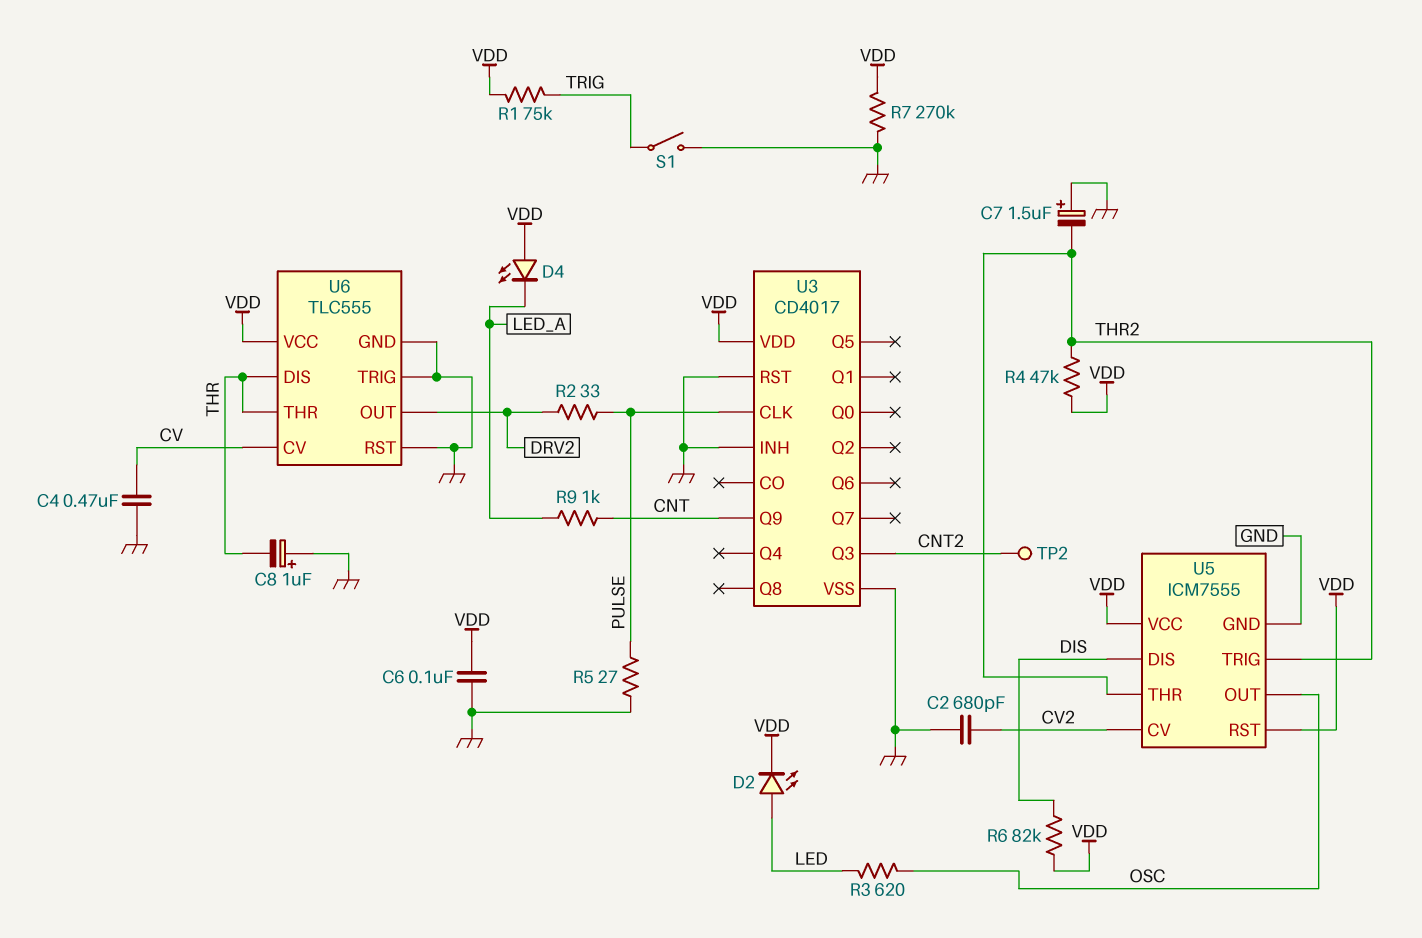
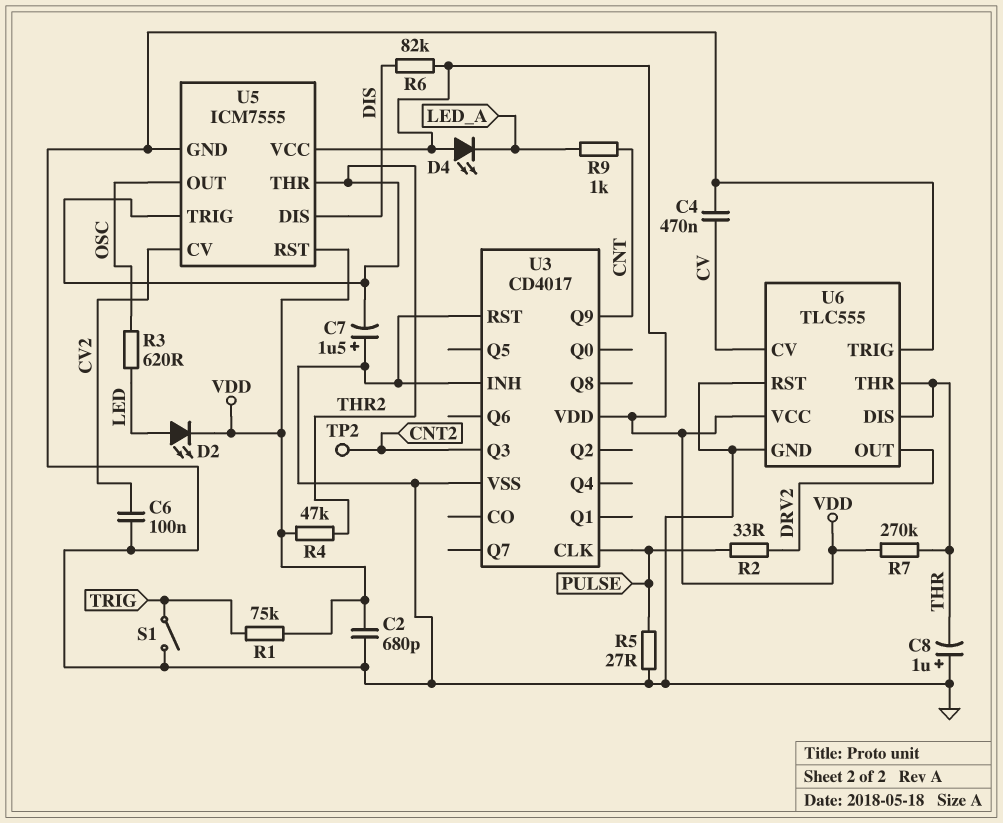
C2: 680pF (CV2, GND) -> 680pF (GND, VDD)
C6: 100nF (GND, VDD) -> 100nF (CV2, GND)
R7: 270k (GND, VDD) -> 270k (THR, VDD)

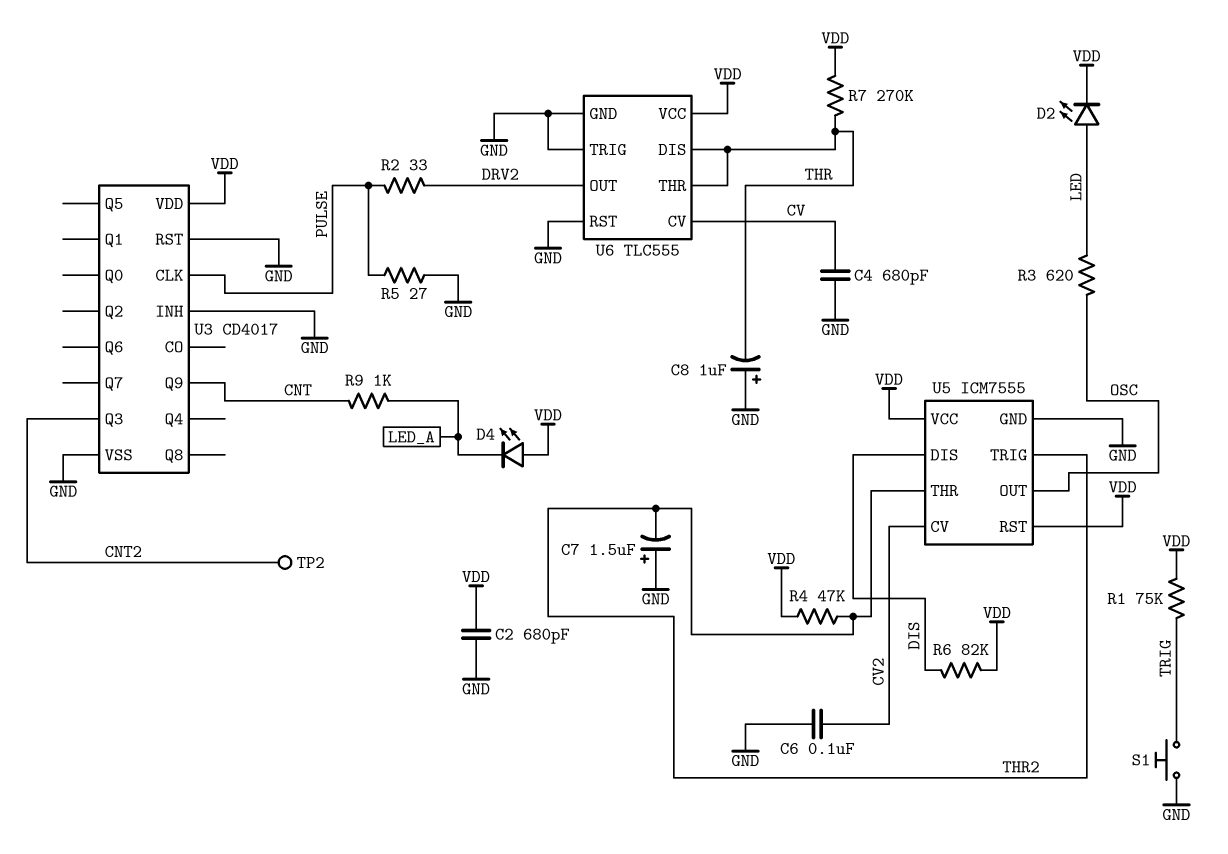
C4: 470nF (CV, GND) -> 680pF (CV, GND)
S1: switch (GND, TRIG) -> button (GND, TRIG)

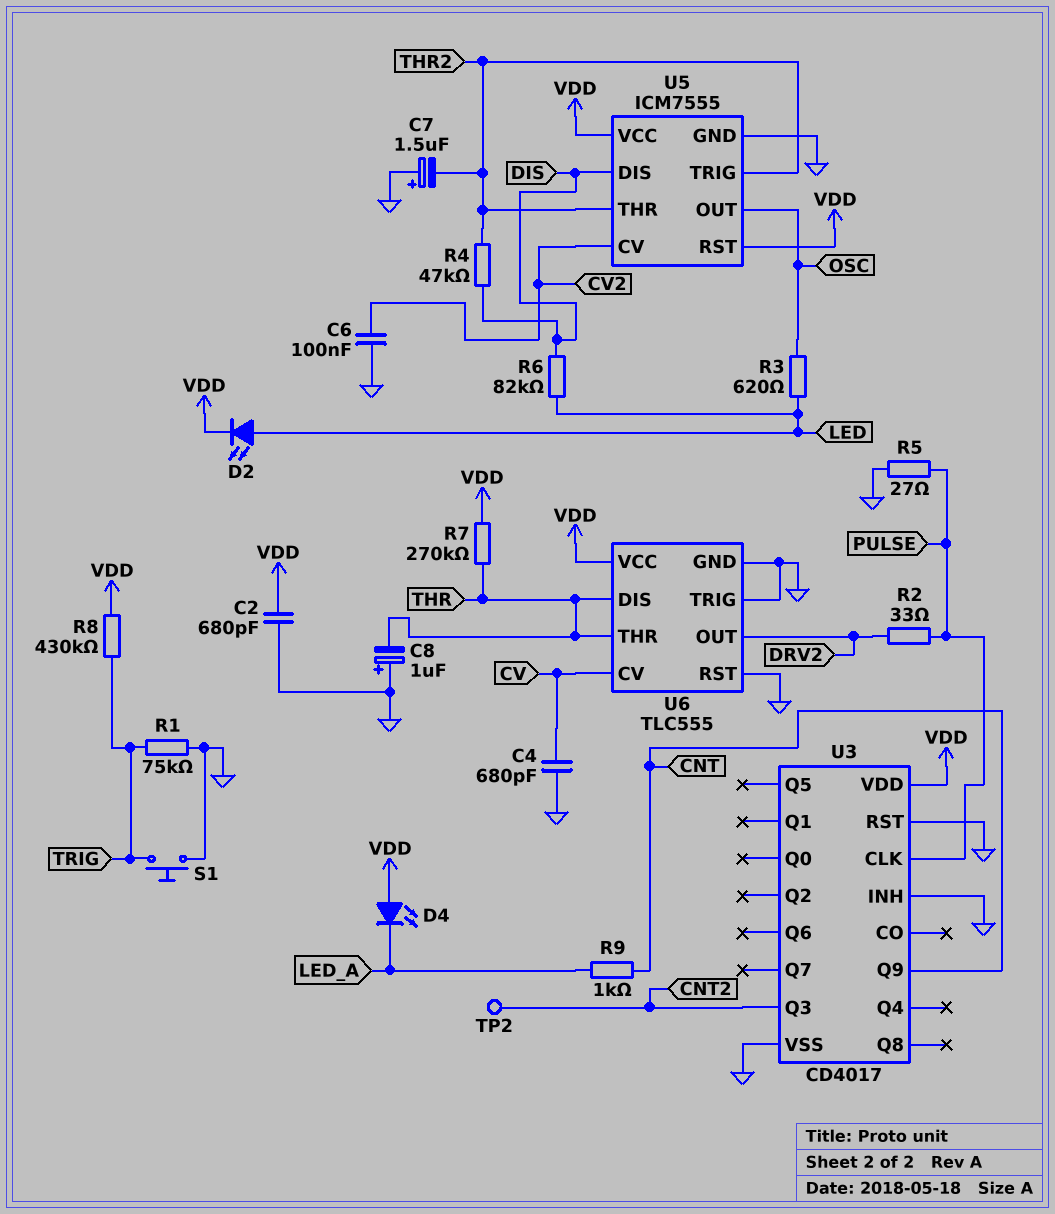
R1: 75k (TRIG, VDD) -> 75k (GND, TRIG)
R4: 47k (THR2, VDD) -> 47k (DIS, THR2)
R6: 82k (DIS, VDD) -> 82k (DIS, LED)
R8: none -> 430k (TRIG, VDD)

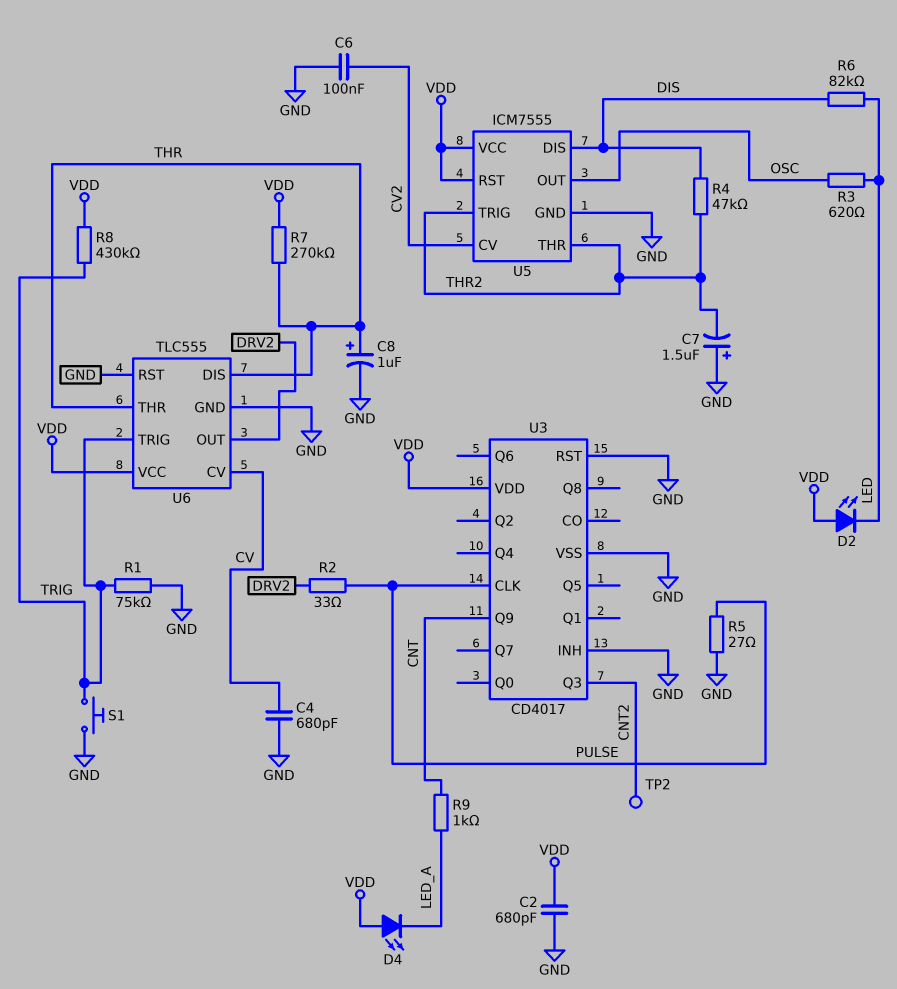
C8: 1uF (plus GND, minus THR) -> 1uF (plus THR, minus GND)
D2: LED (A LED, K VDD) -> LED (A VDD, K LED)
U6 pin TRIG: GND -> TRIG

